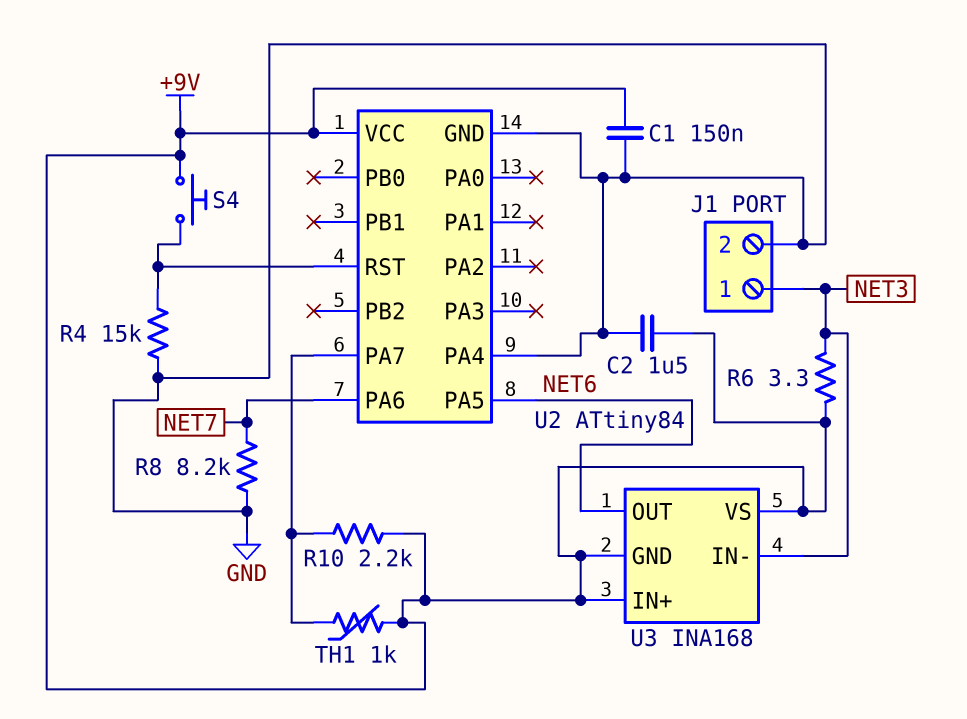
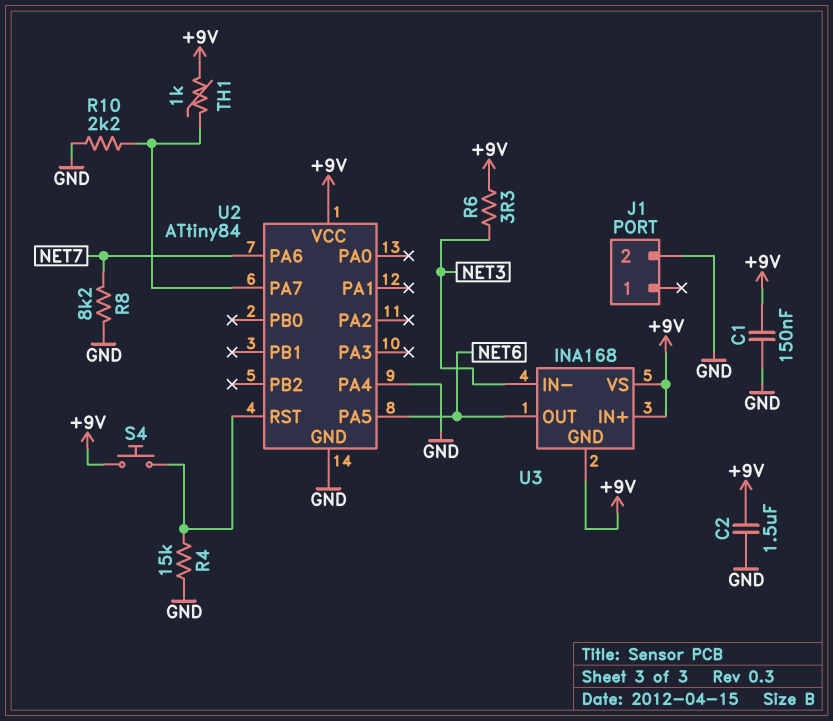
J1 pin 1: NET3 -> none
R10: 2.2k (+9V, U2/PA7) -> 2.2k (GND, U2/PA7)

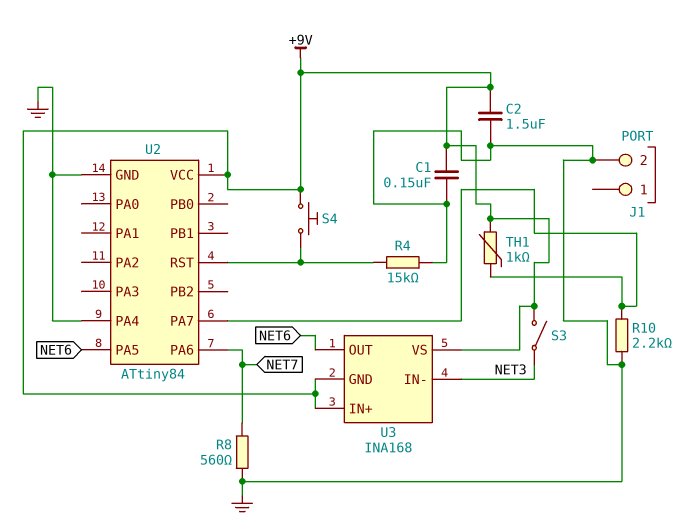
R6: 3.3 (+9V, NET3) -> none
R8: 8.2k (GND, NET7) -> 560 (GND, NET7)
S3: none -> switch (+9V, NET3)

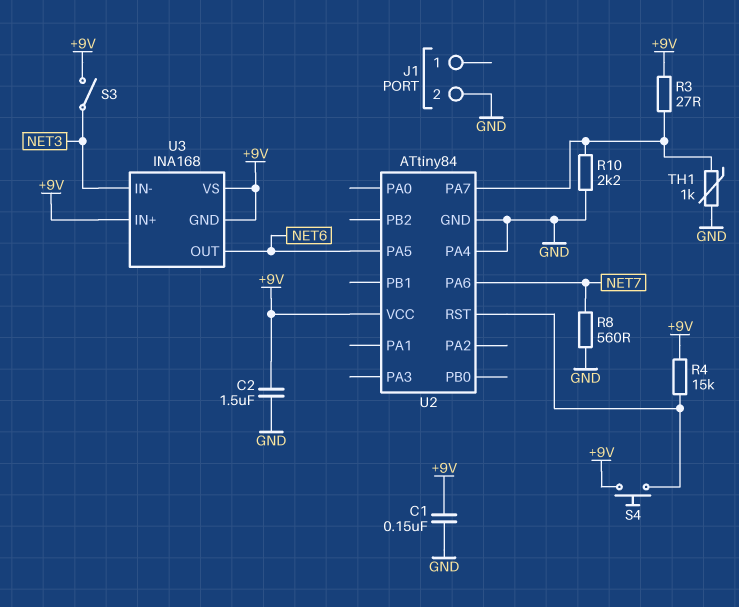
R3: none -> 27 (+9V, U2/PA7)
R4: 15k (GND, U2/RST) -> 15k (+9V, U2/RST)
TH1: 1k (+9V, U2/PA7) -> 1k (GND, U2/PA7)

